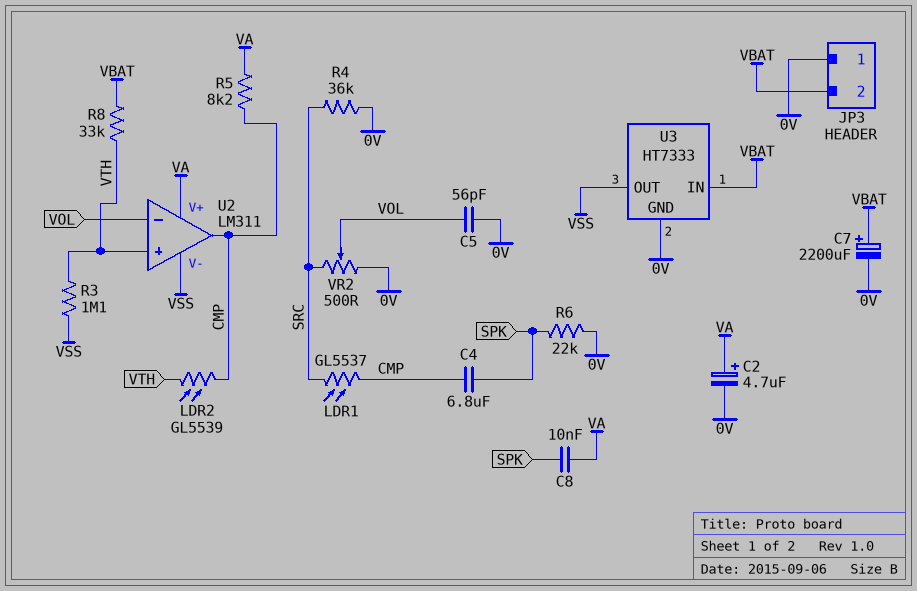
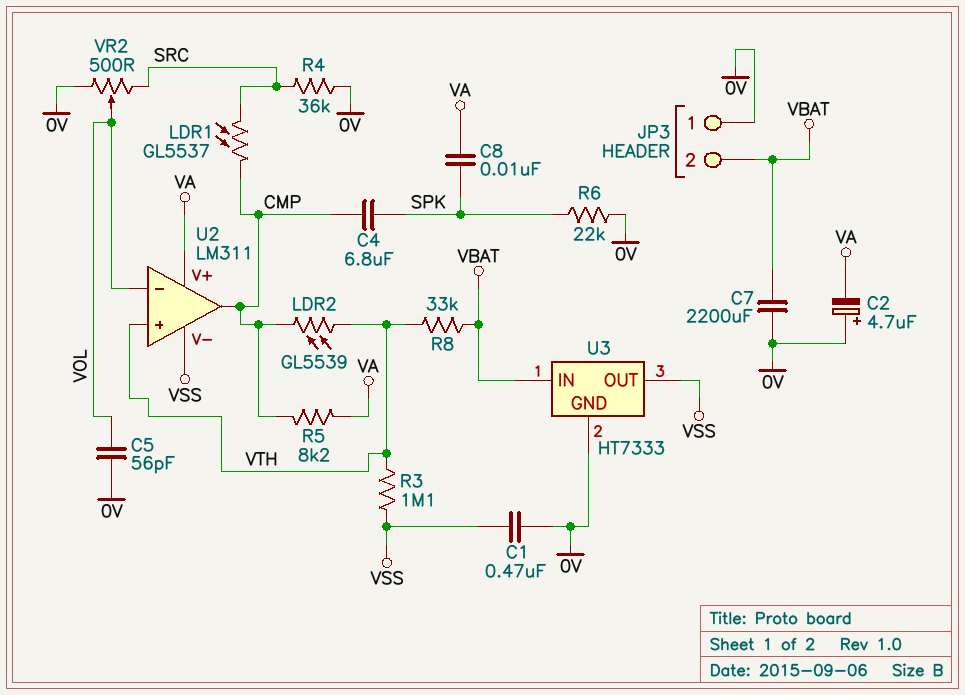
C1: none -> 470nF (0V, VSS)
C2: 4.7uF (plus VA, minus 0V) -> 4.7uF (plus 0V, minus VA)
C7: 2200uF (plus VBAT, minus 0V) -> 2200uF (0V, VBAT)

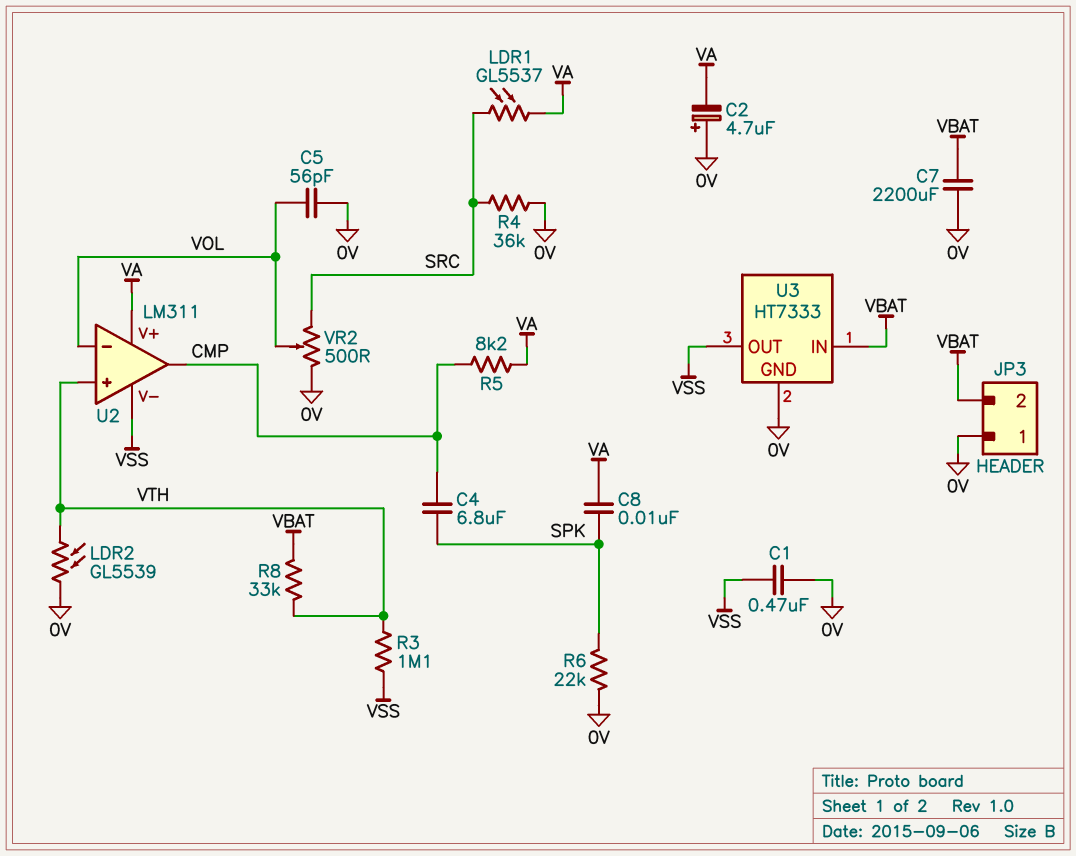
LDR1: GL5537 (CMP, SRC) -> GL5537 (SRC, VA)
LDR2: GL5539 (CMP, VTH) -> GL5539 (0V, VTH)

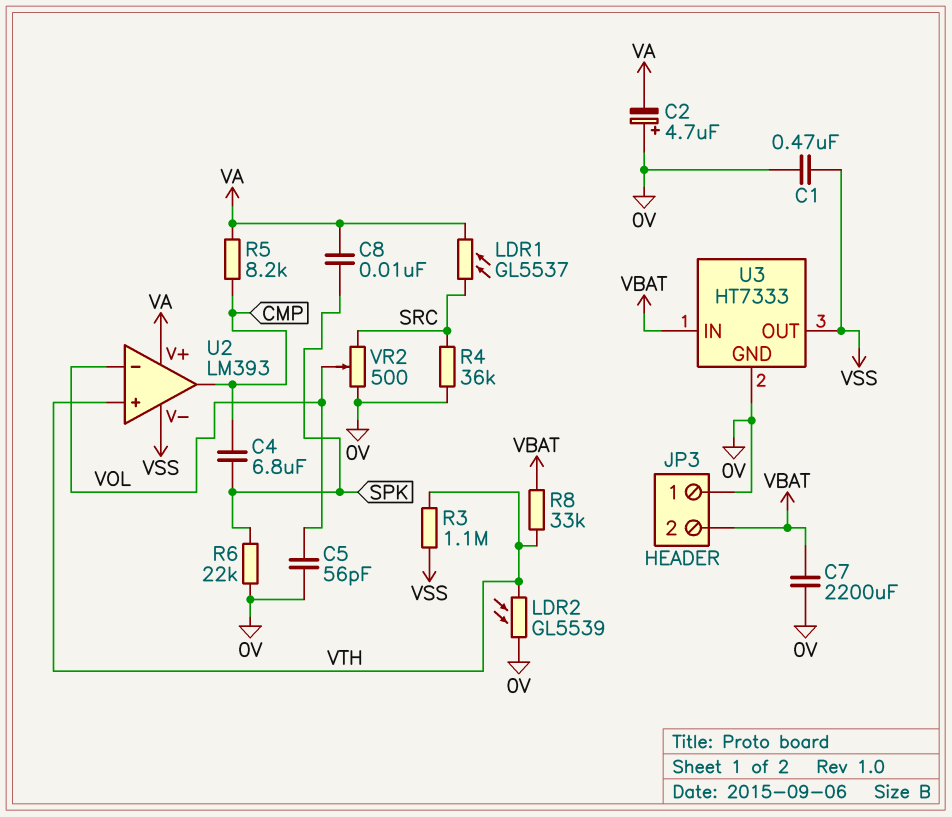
U2: LM311 -> LM393

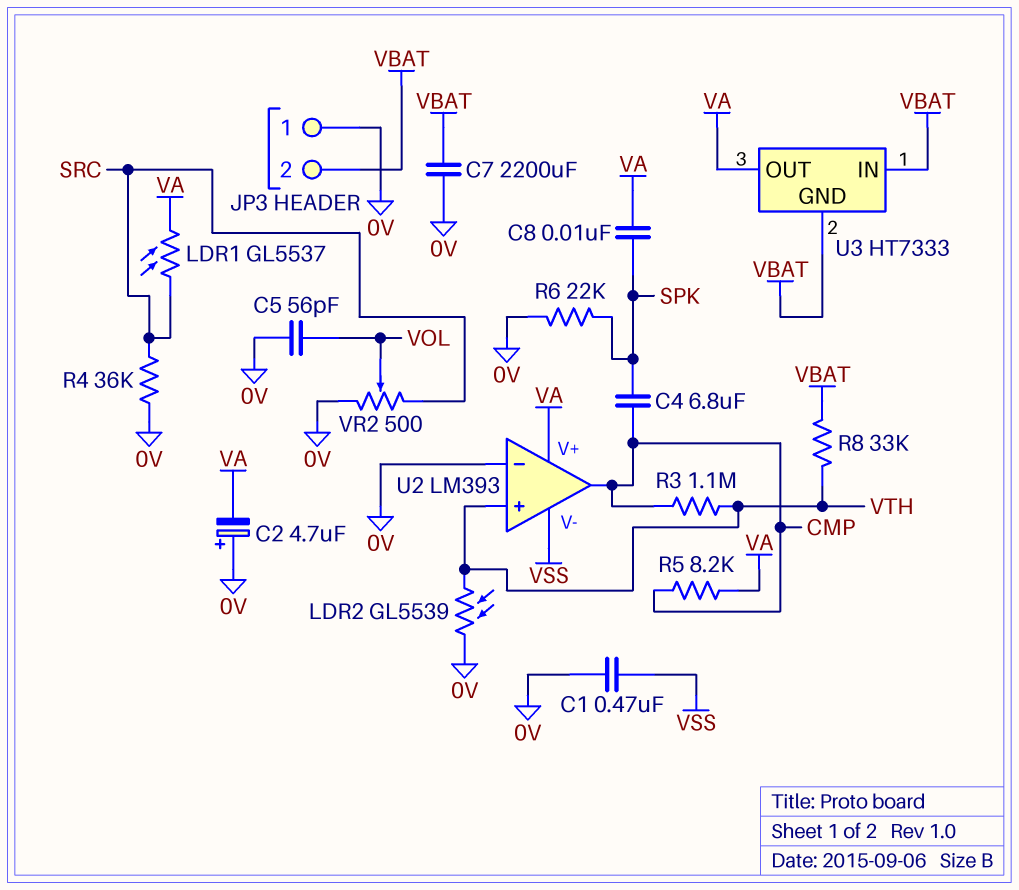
R3: 1.1M (VSS, VTH) -> 1.1M (CMP, VTH)
U2 pin in-: VOL -> 0V
U3 pin GND: 0V -> VBAT
U3 pin OUT: VSS -> VA

